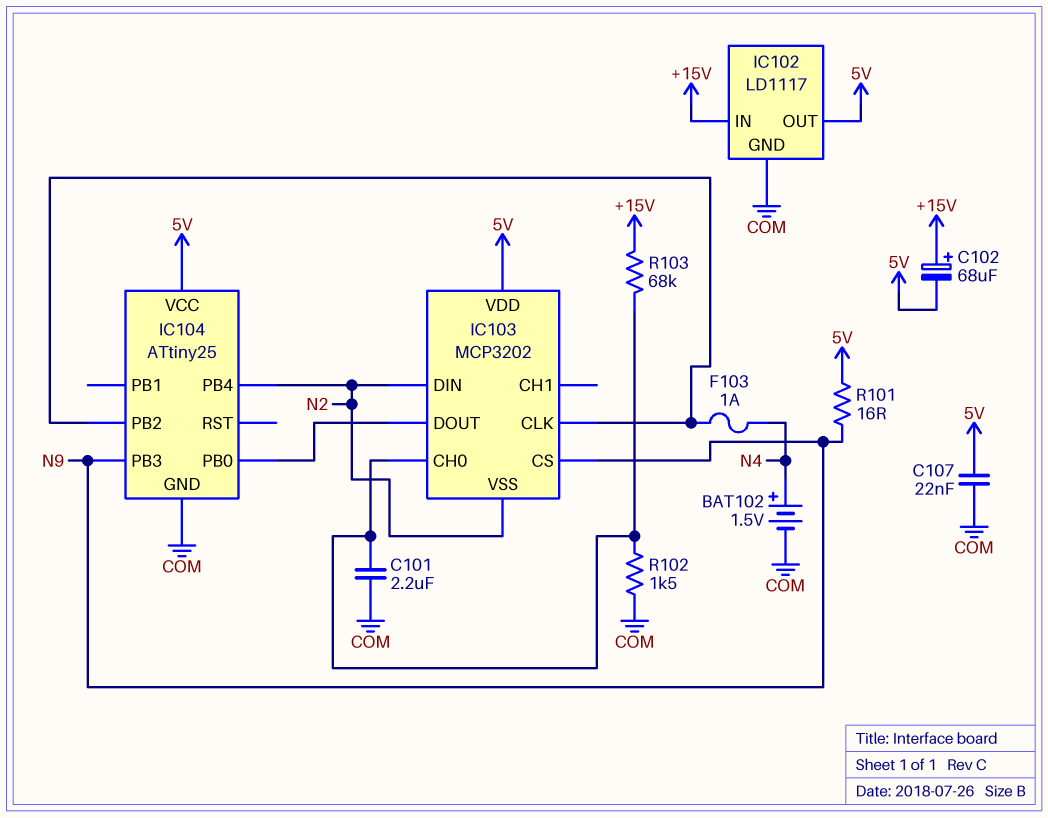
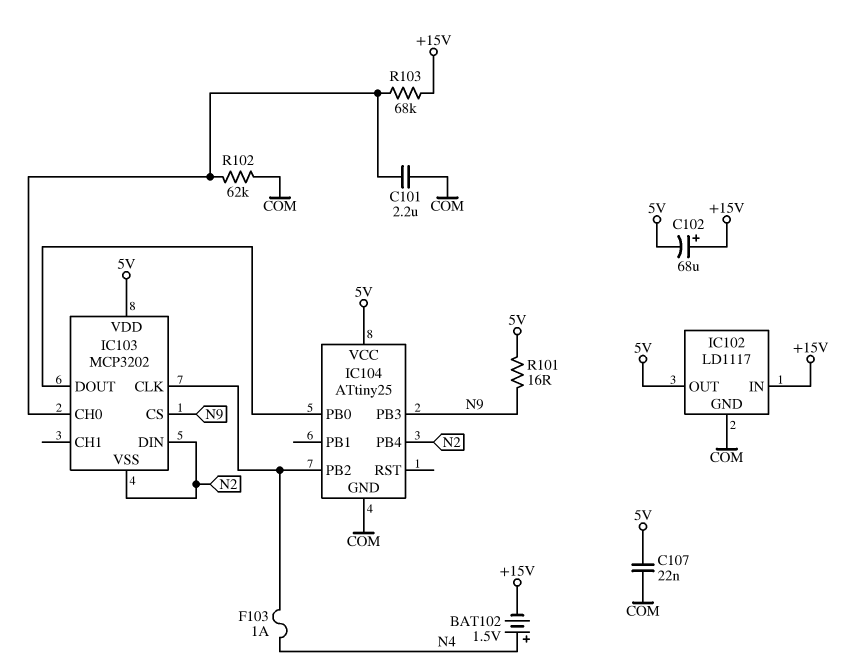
BAT102: 1.5V (plus N4, minus COM) -> 1.5V (plus N4, minus +15V)
R102: 1.5k (COM, IC103/CH0) -> 62k (COM, IC103/CH0)

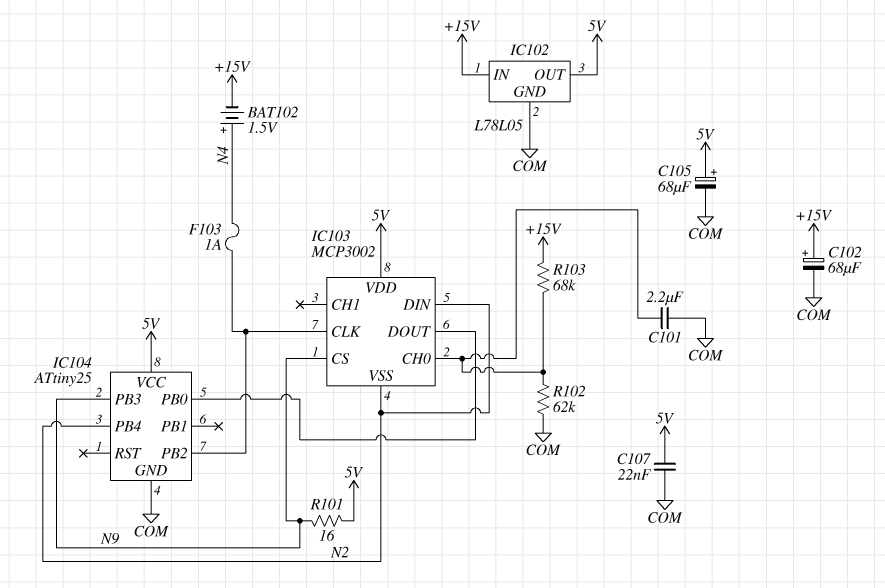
C102: 68uF (plus +15V, minus 5V) -> 68uF (plus +15V, minus COM)
C105: none -> 68uF (plus 5V, minus COM)
IC102: LD1117 -> L78L05
IC103: MCP3202 -> MCP3002

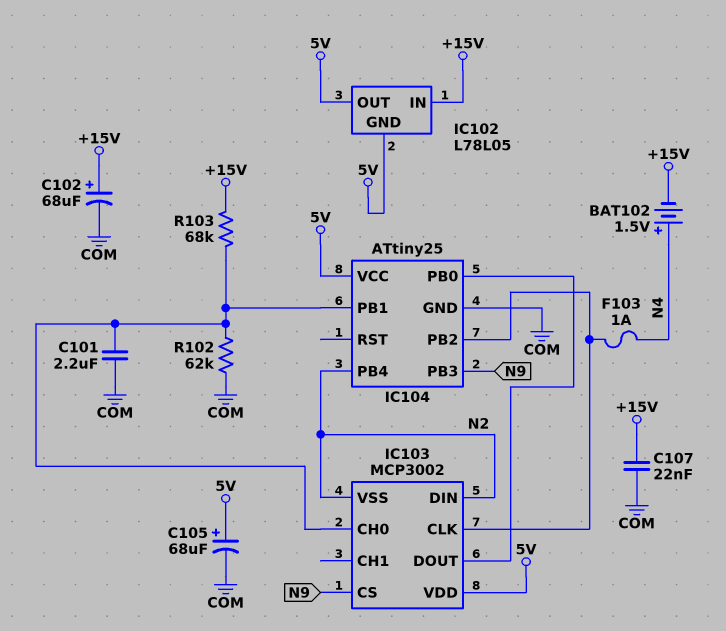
C107: 22nF (5V, COM) -> 22nF (+15V, COM)
IC102 pin GND: COM -> 5V
IC104 pin PB1: none -> IC103/CH0
R101: 16 (5V, N9) -> none

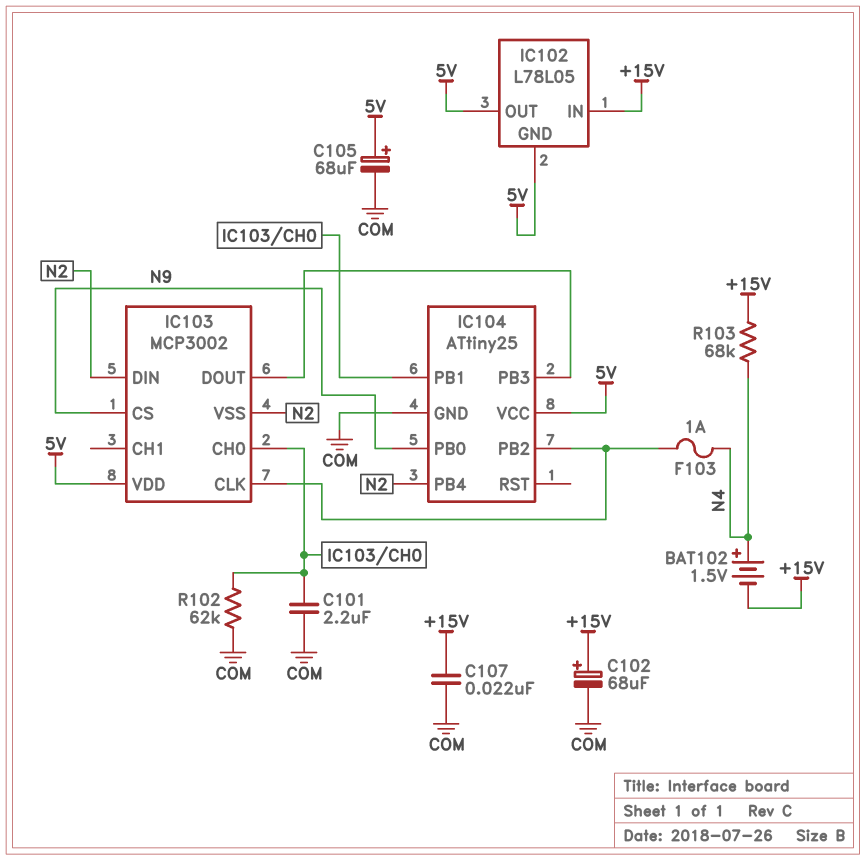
IC104 pin PB0: IC103/DOUT -> N9
IC104 pin PB3: N9 -> IC103/DOUT
R103: 68k (+15V, IC103/CH0) -> 68k (+15V, N4)

